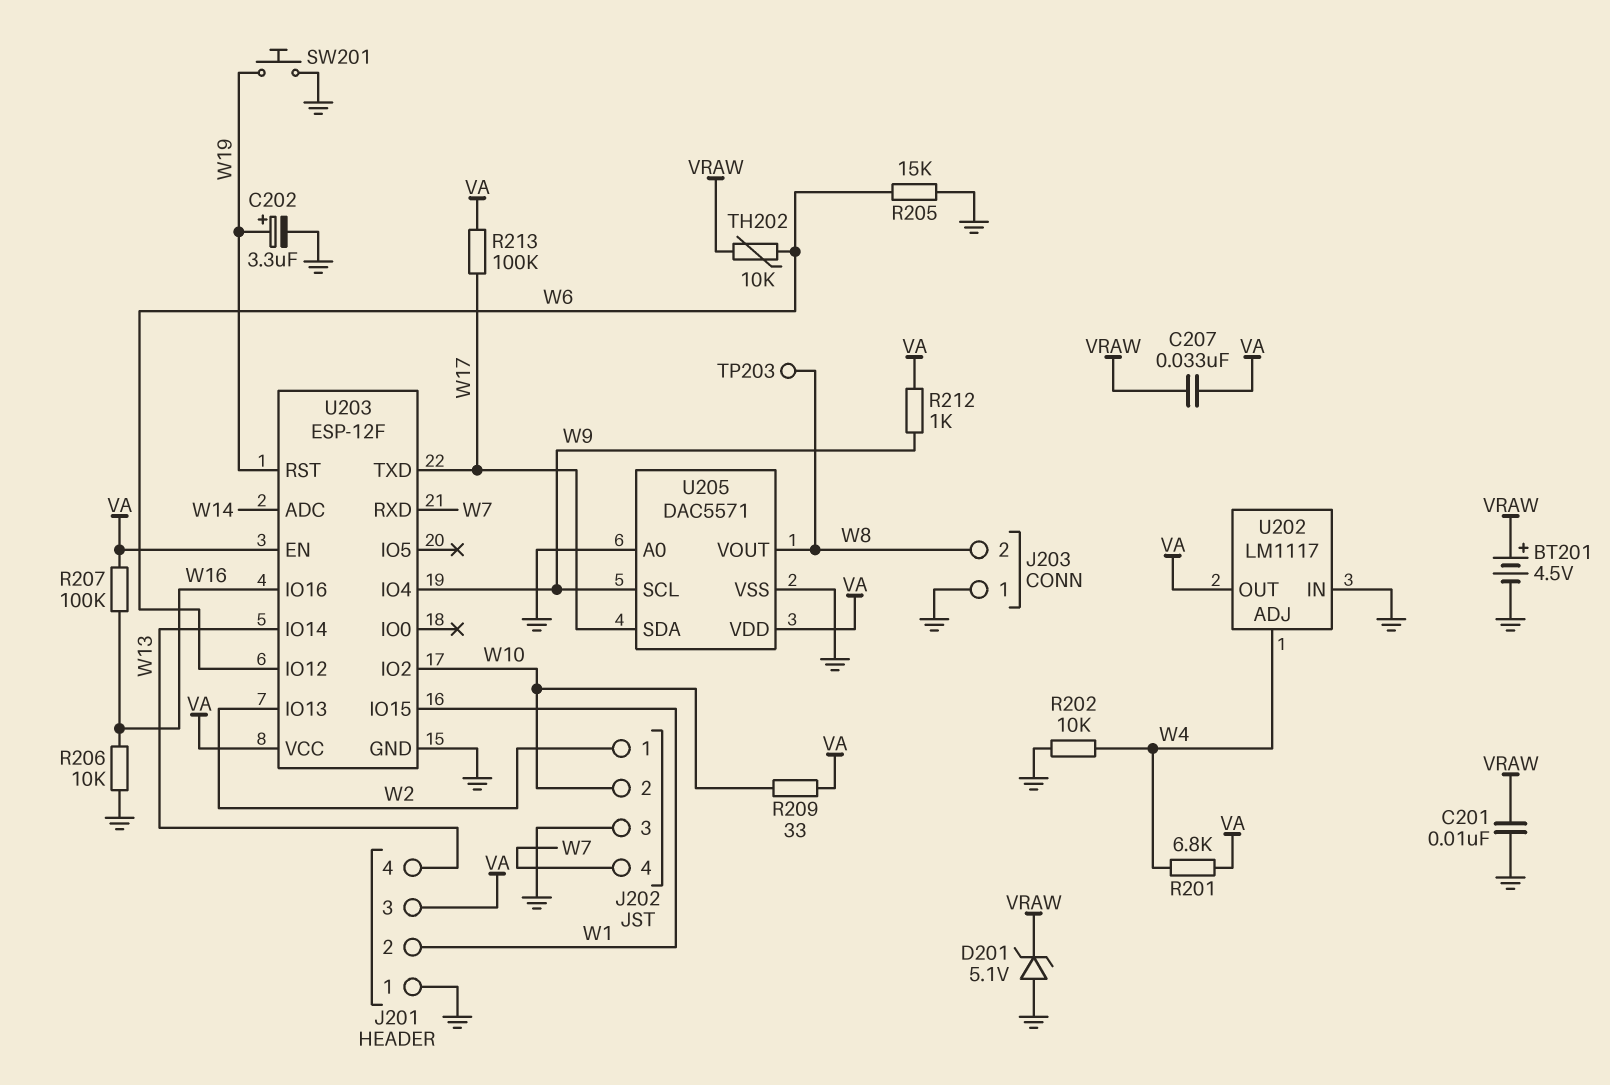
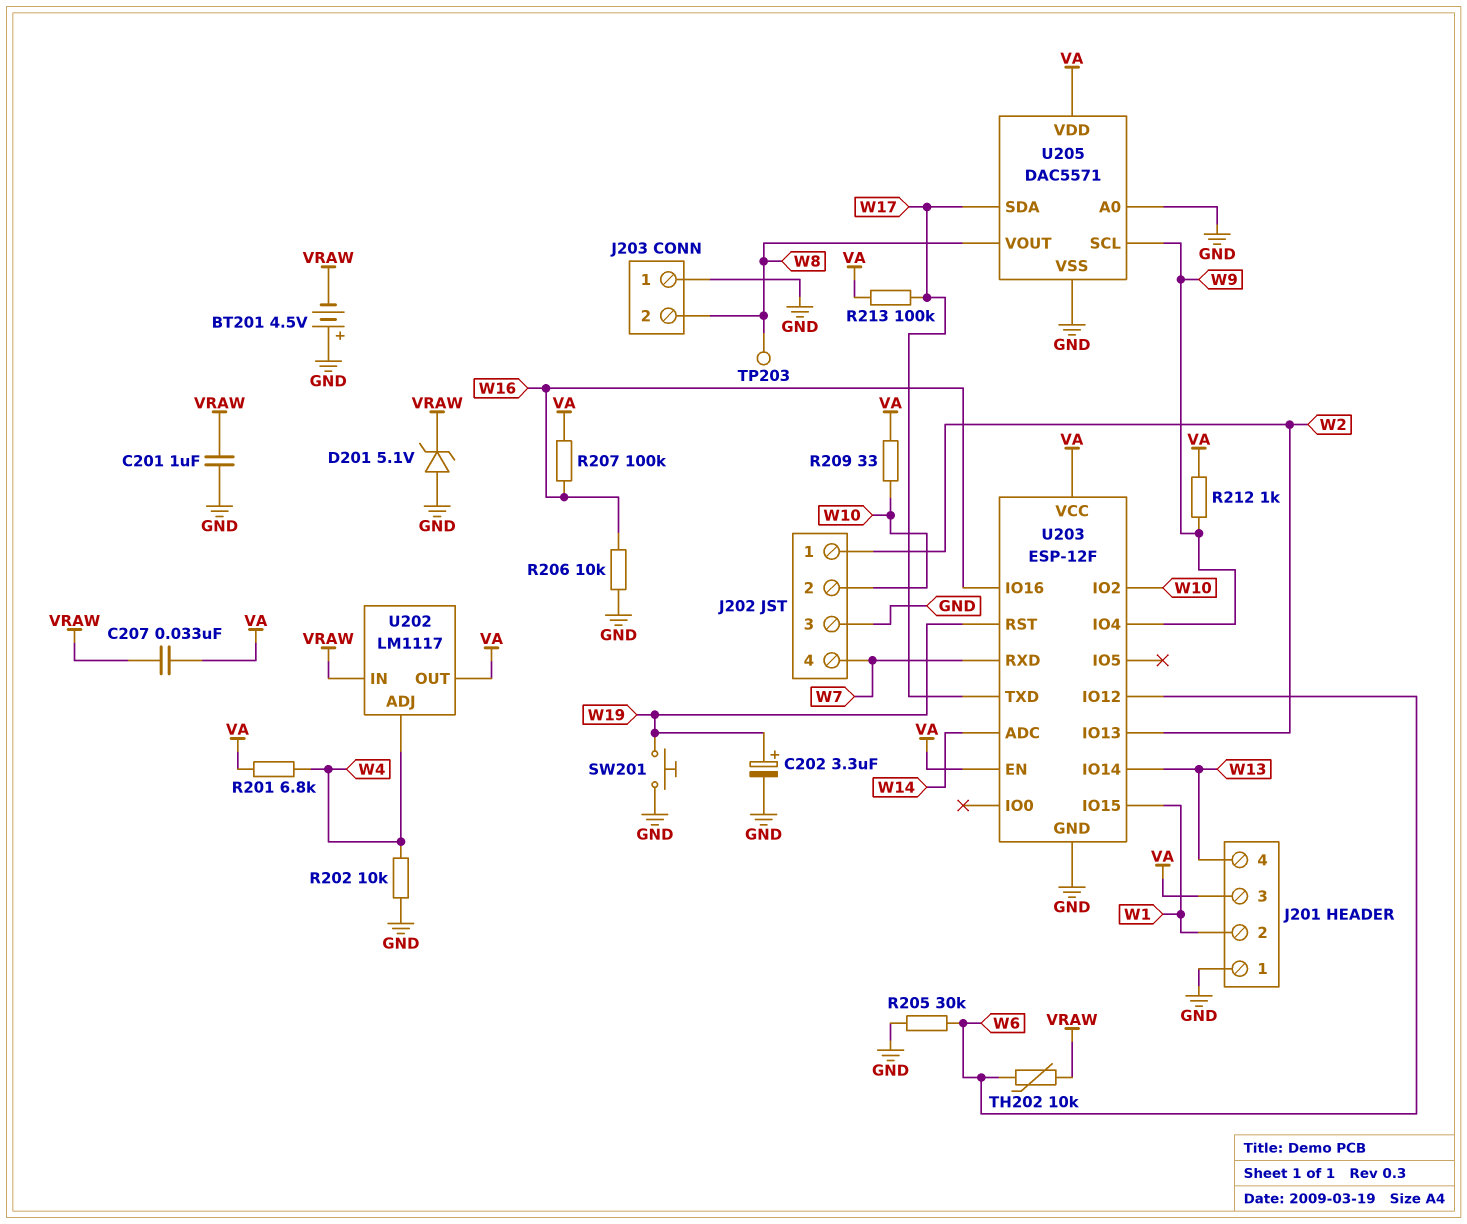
BT201: 4.5V (plus VRAW, minus GND) -> 4.5V (plus GND, minus VRAW)
C201: 10nF (GND, VRAW) -> 1uF (GND, VRAW)
R205: 15k (GND, W6) -> 30k (GND, W6)
U202 pin IN: GND -> VRAW

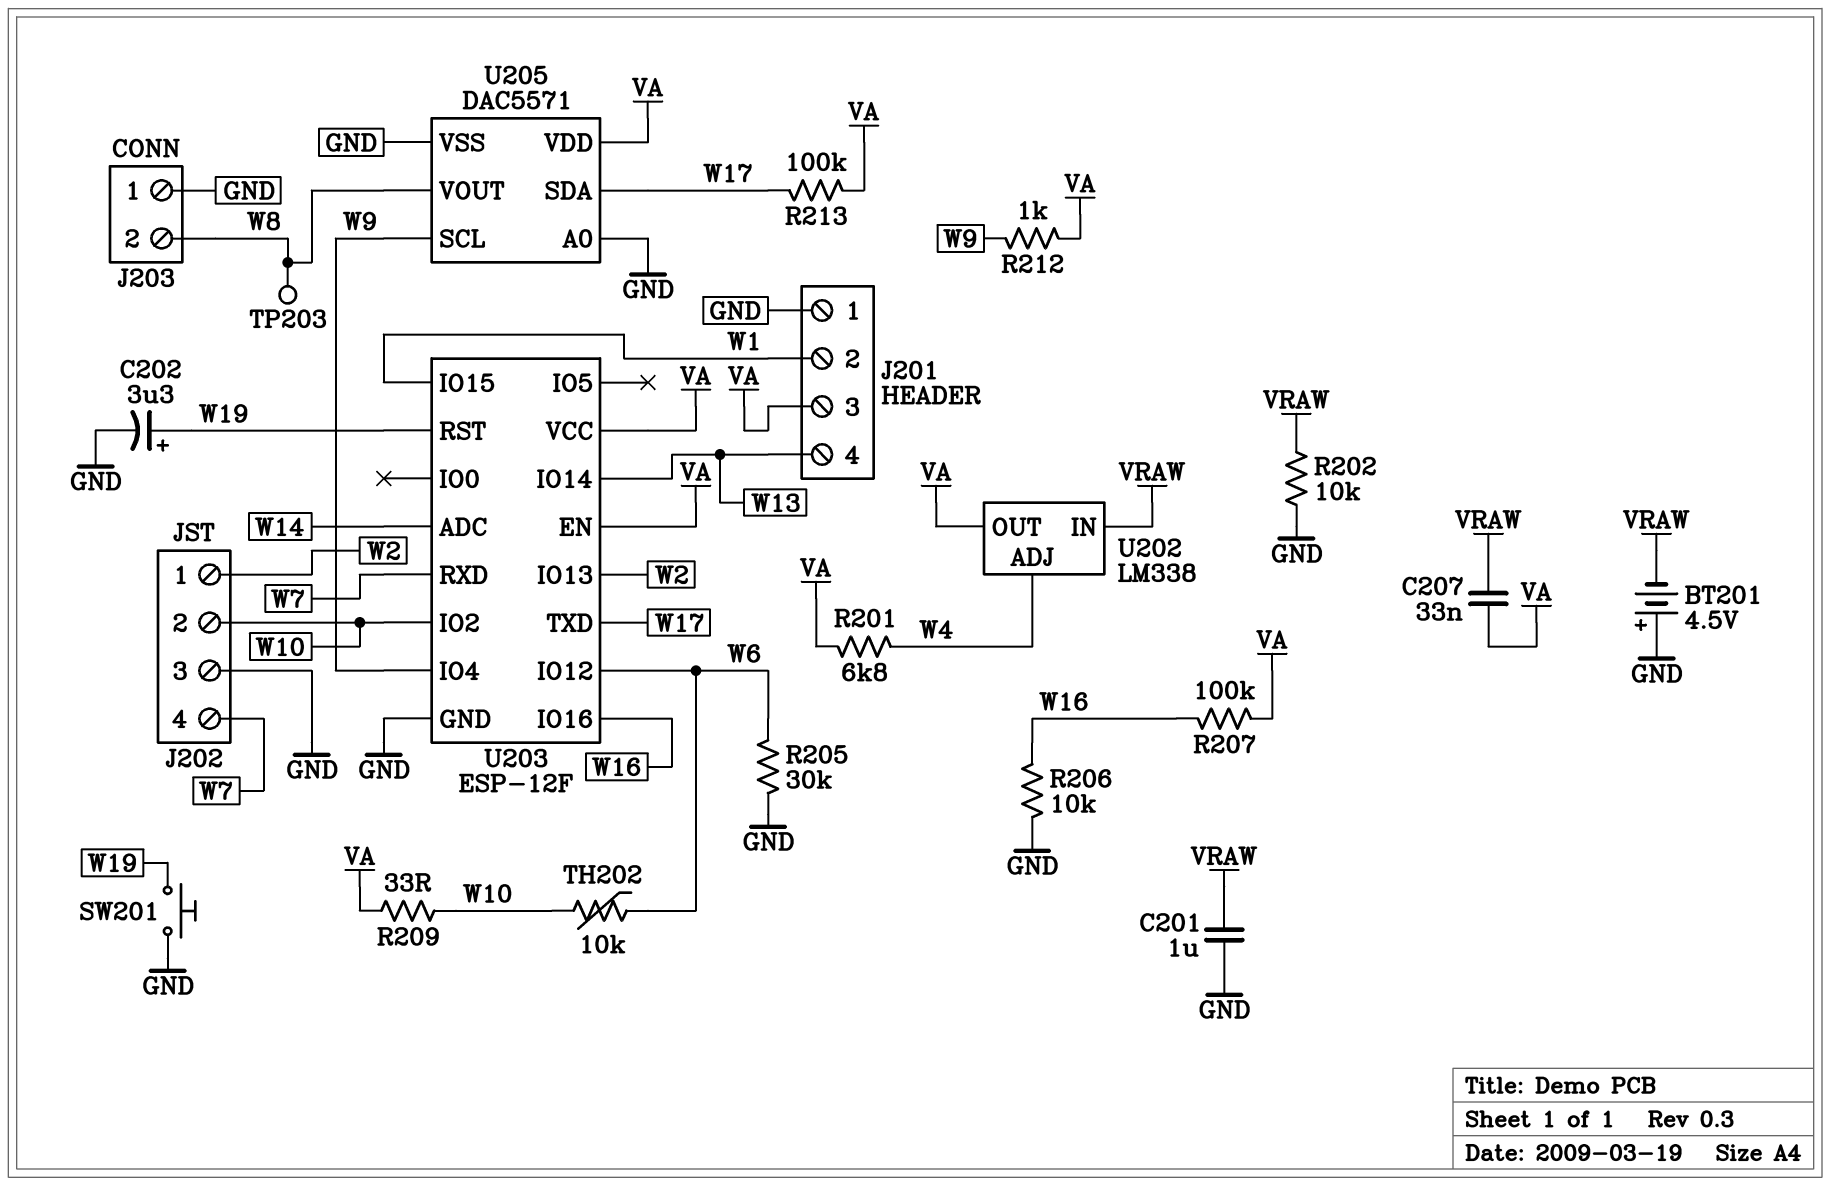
D201: zener 5.1V (A GND, K VRAW) -> none
R202: 10k (GND, W4) -> 10k (GND, VRAW)
TH202: 10k (VRAW, W6) -> 10k (W6, W10)
U202: LM1117 -> LM338

